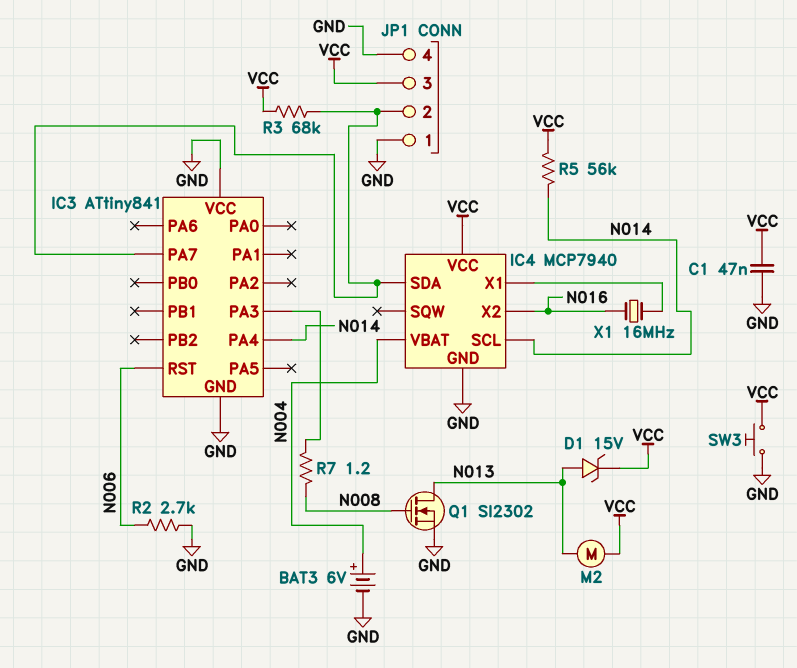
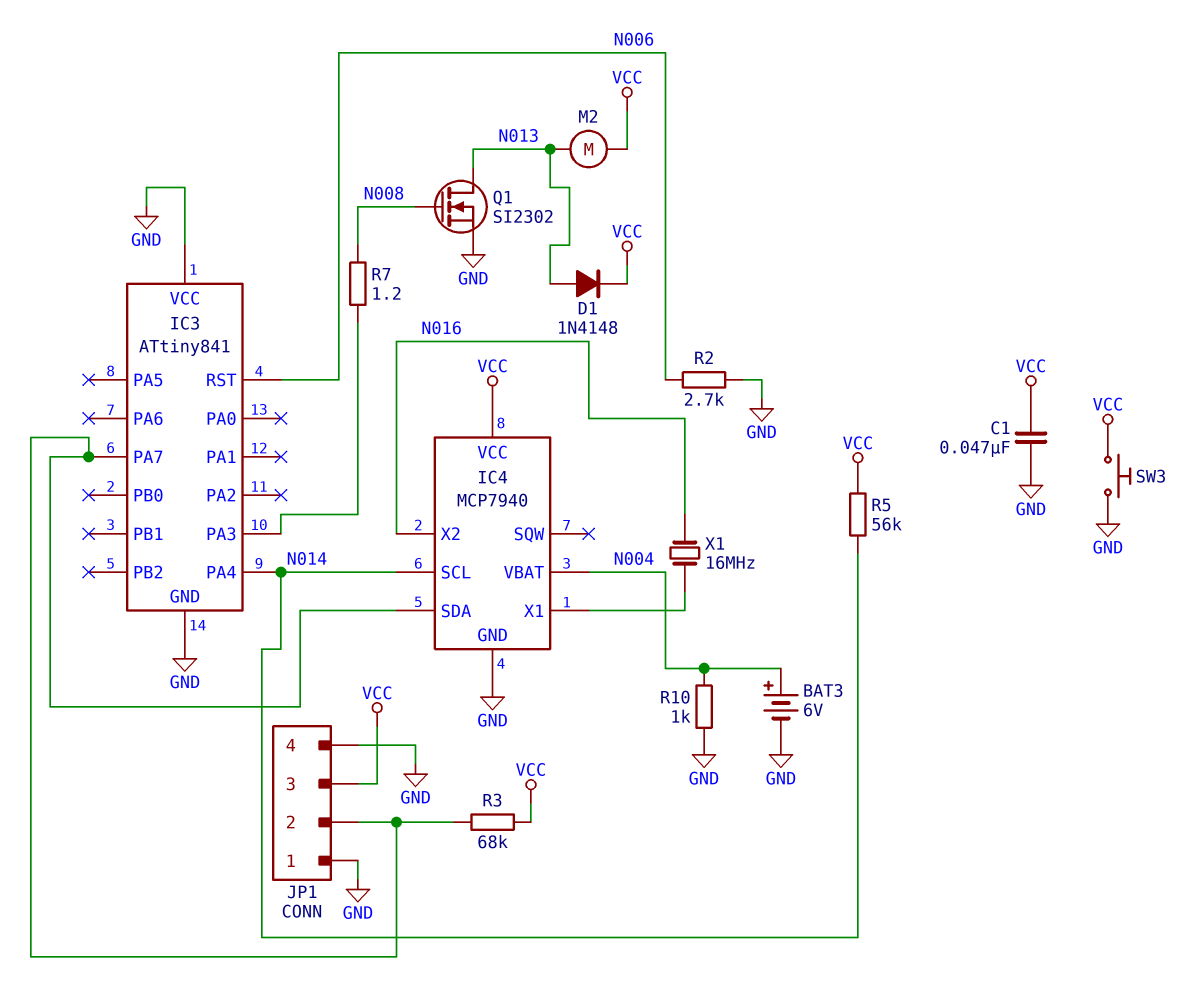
D1: zener 15V (A N013, K VCC) -> diode 1N4148 (A N013, K VCC)
R10: none -> 1k (GND, N004)

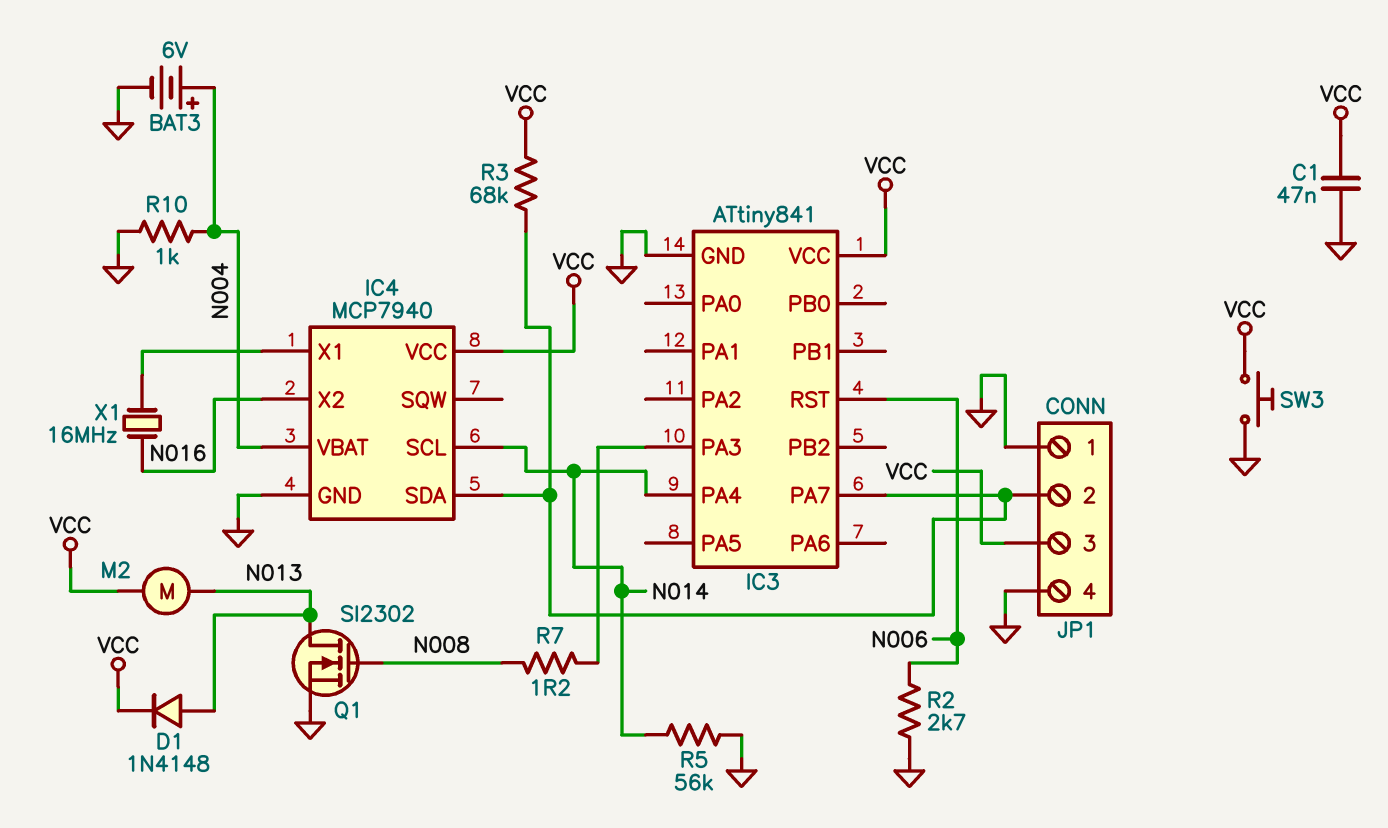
IC3 pin VCC: GND -> VCC
R5: 56k (N014, VCC) -> 56k (GND, N014)

